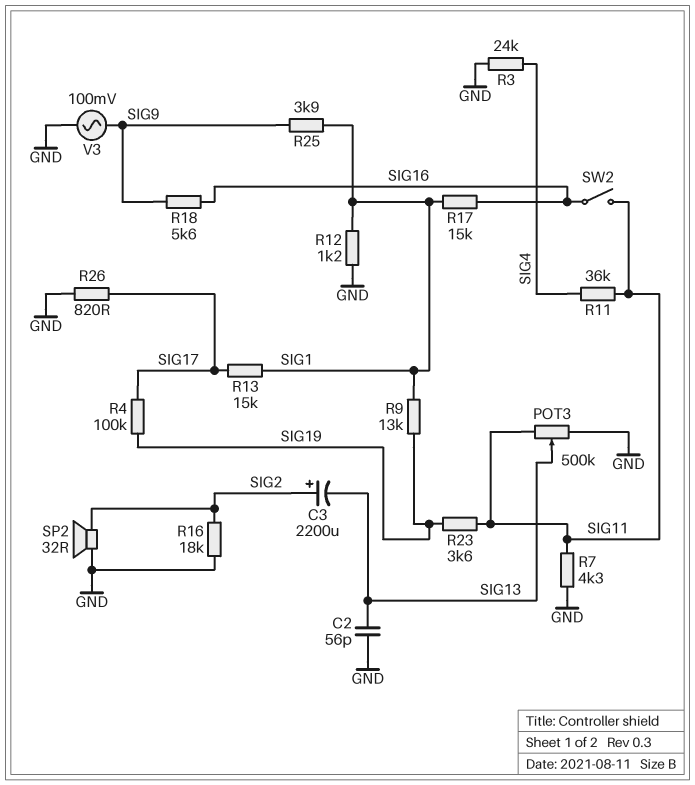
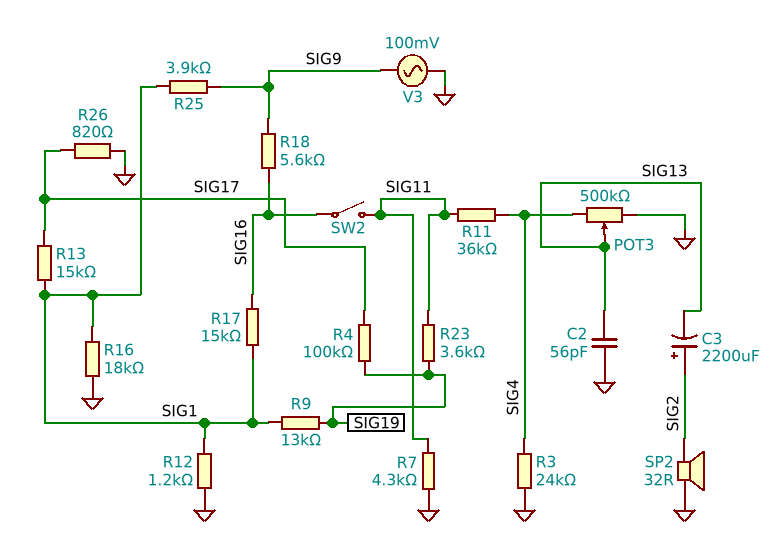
POT3: 500k (GND, SIG11, wiper SIG13) -> 500k (GND, SIG4, wiper SIG13)
R16: 18k (GND, SIG2) -> 18k (GND, SIG1)

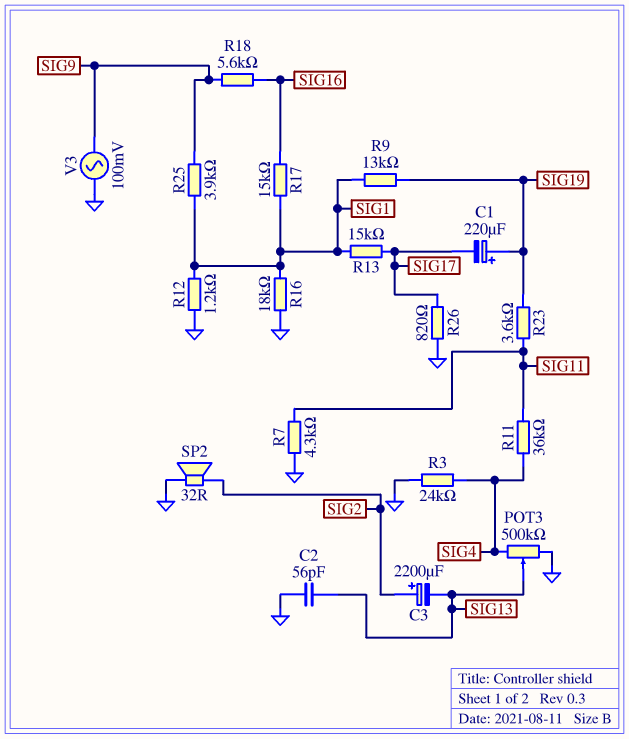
C1: none -> 220uF (plus SIG19, minus SIG17)
R4: 100k (SIG17, SIG19) -> none
SW2: switch (SIG11, SIG16) -> none

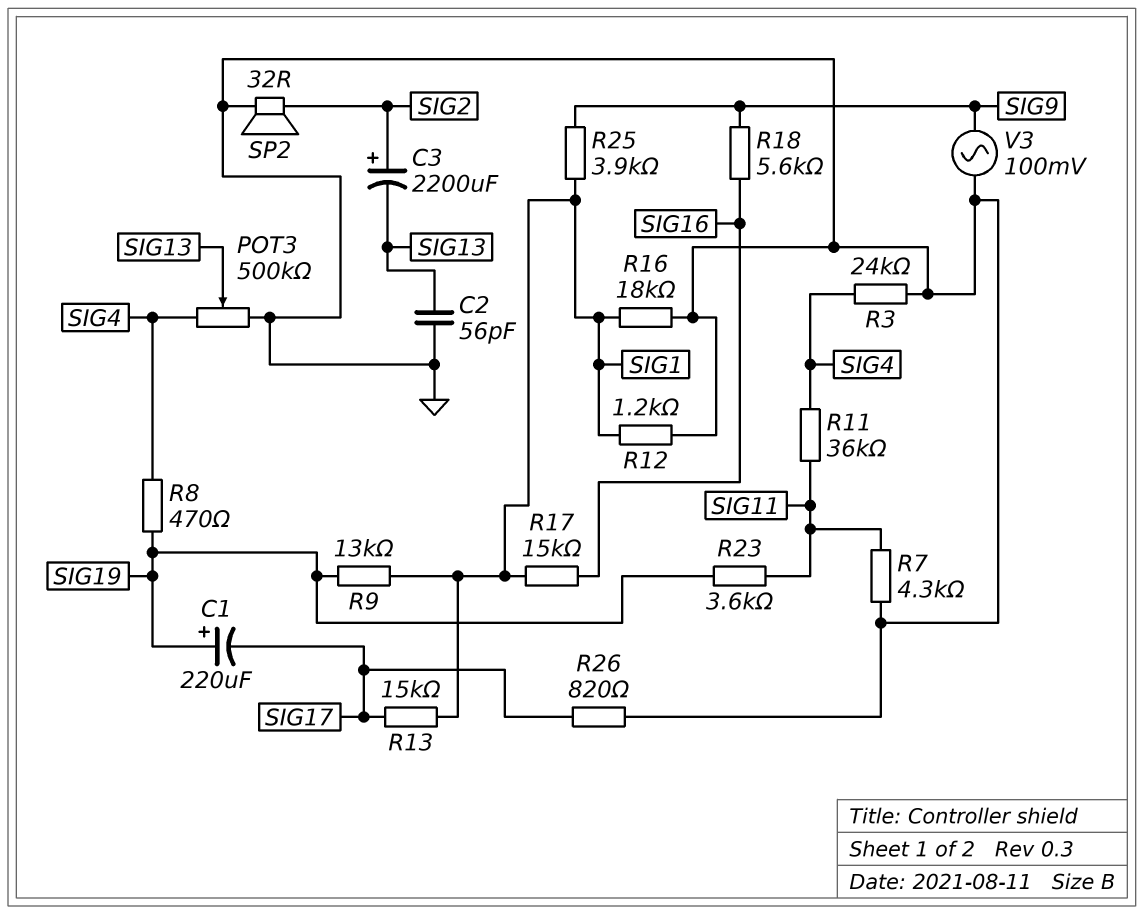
R8: none -> 470 (SIG4, SIG19)

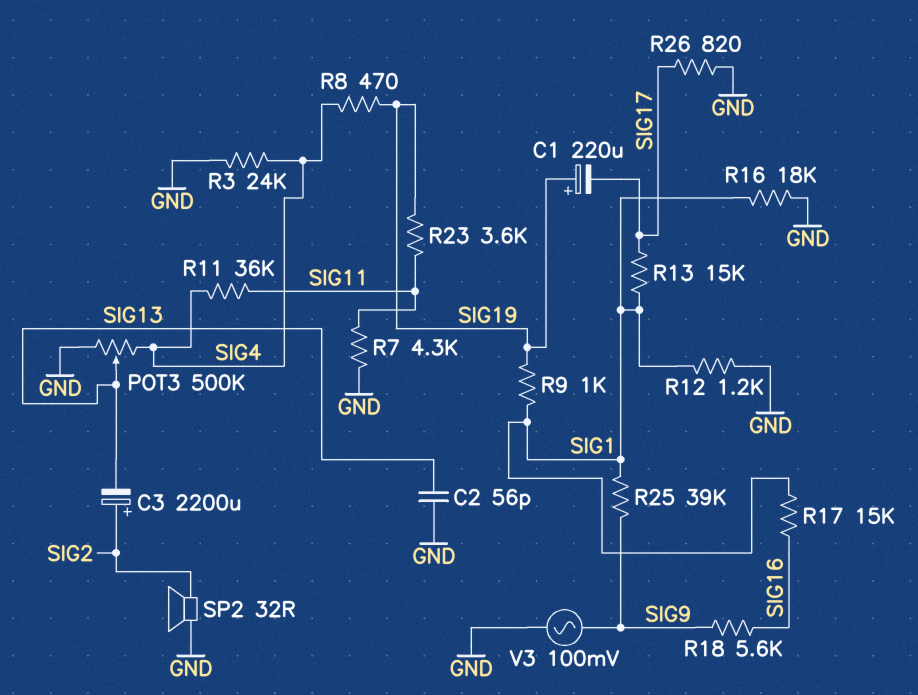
R9: 13k (SIG1, SIG19) -> 1k (SIG1, SIG19)
R25: 3.9k (SIG1, SIG9) -> 39k (SIG1, SIG9)

